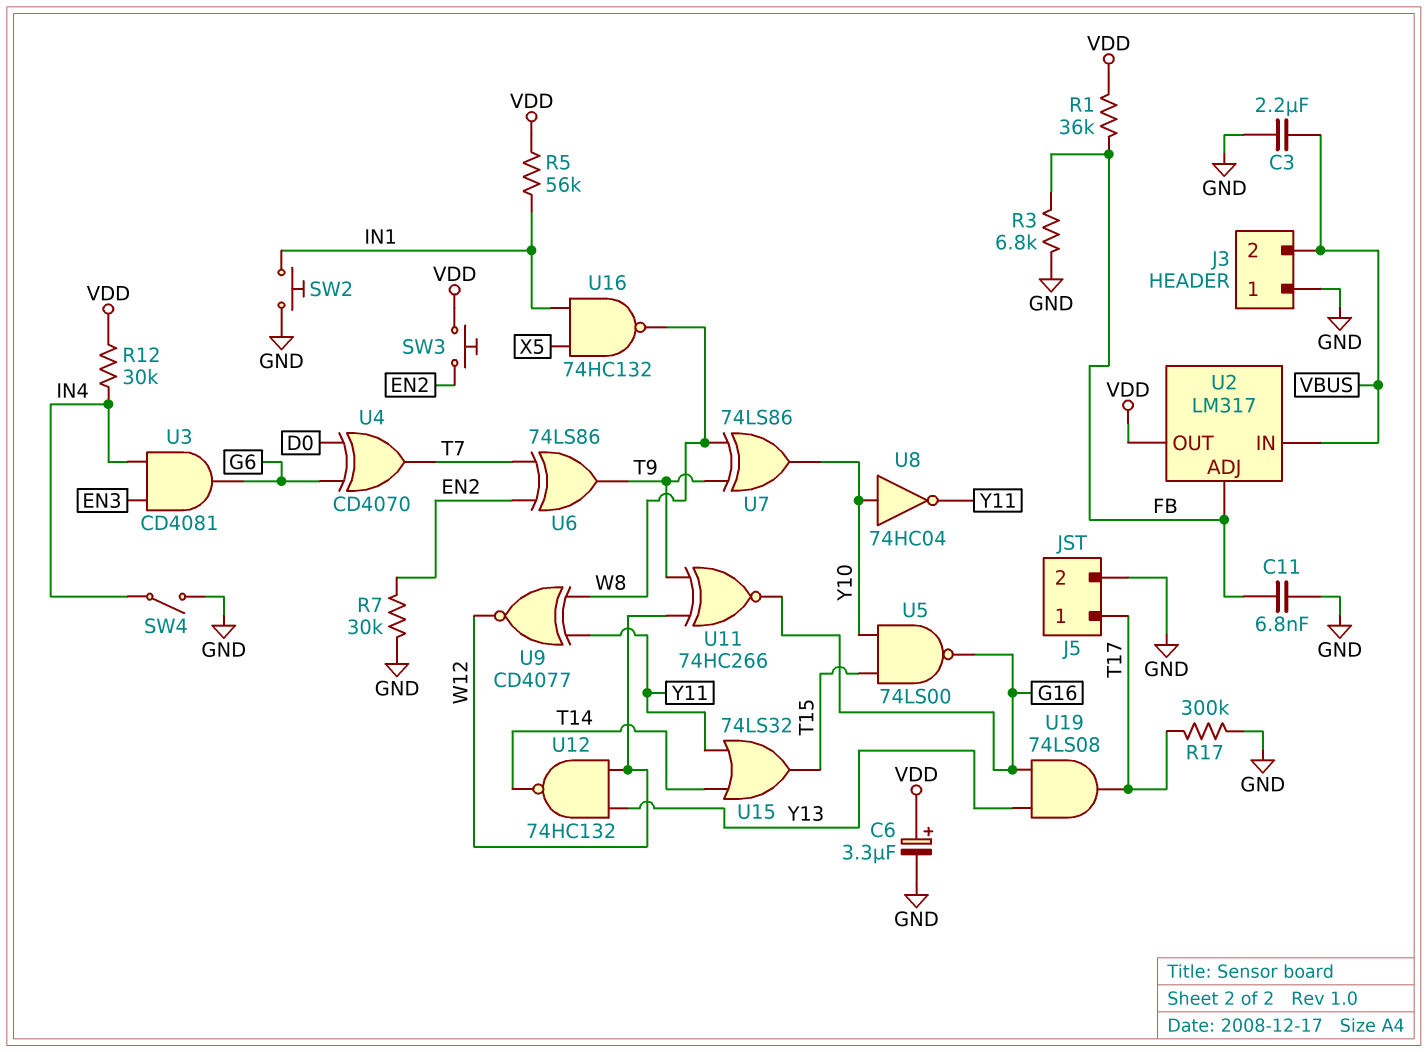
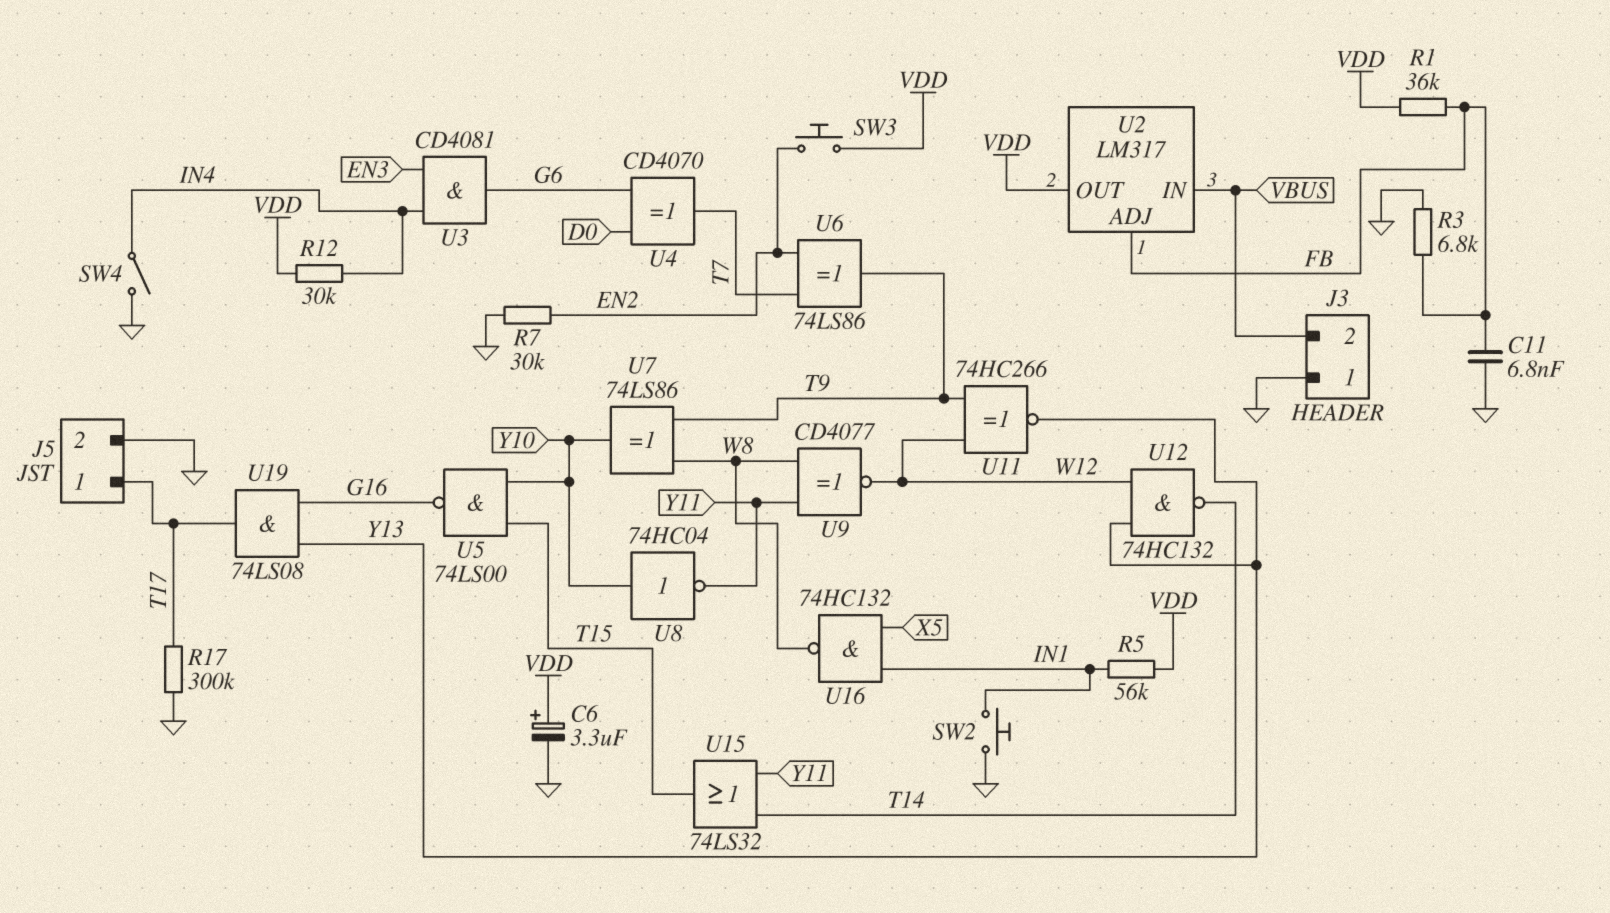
C3: 2.2uF (GND, VBUS) -> none
U11: XNOR 74HC266 (in T9, in W12, out G16) -> XNOR 74HC266 (in T9, in W12, out Y13)

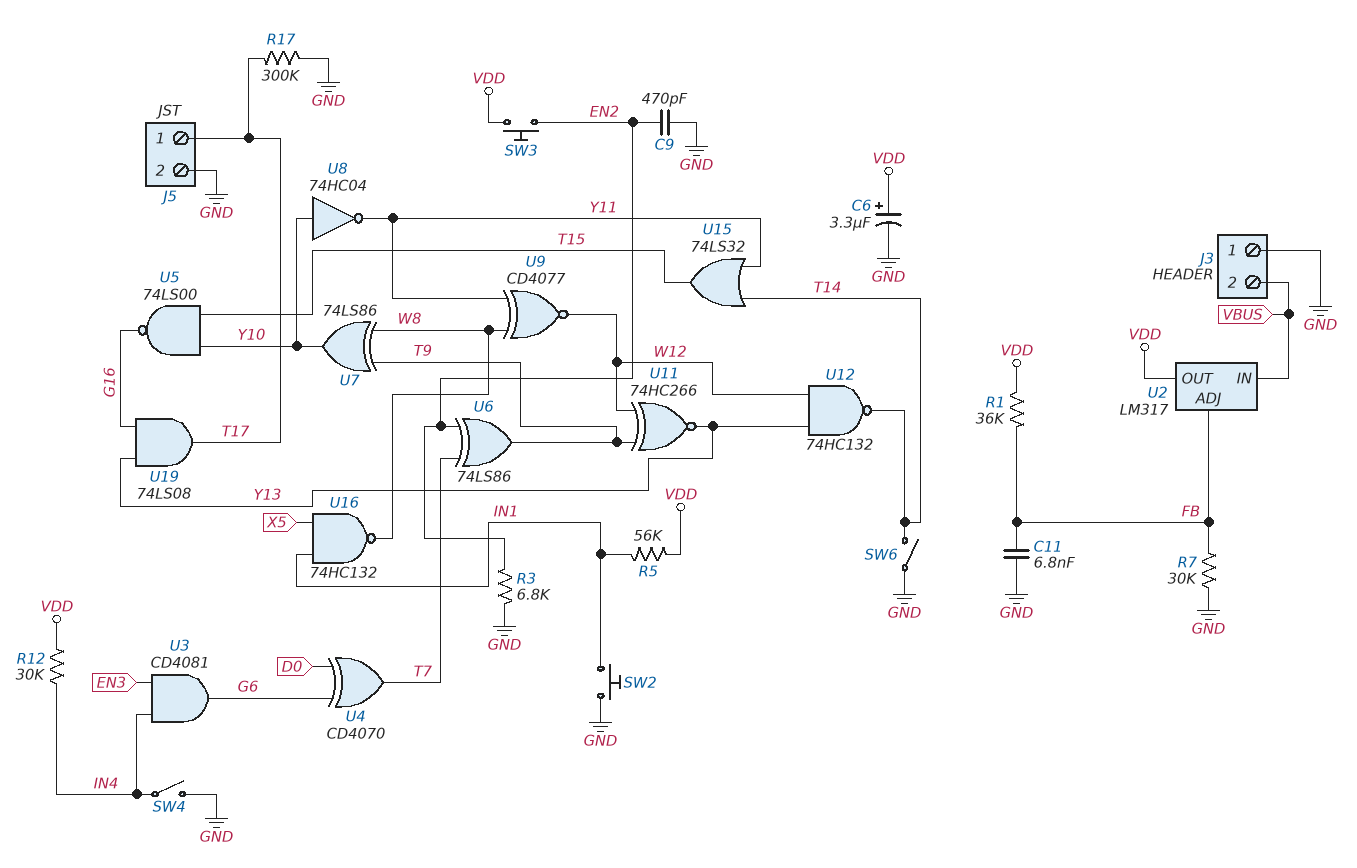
C9: none -> 470pF (EN2, GND)
R3: 6.8k (FB, GND) -> 6.8k (EN2, GND)
R7: 30k (EN2, GND) -> 30k (FB, GND)
SW6: none -> switch (GND, T14)

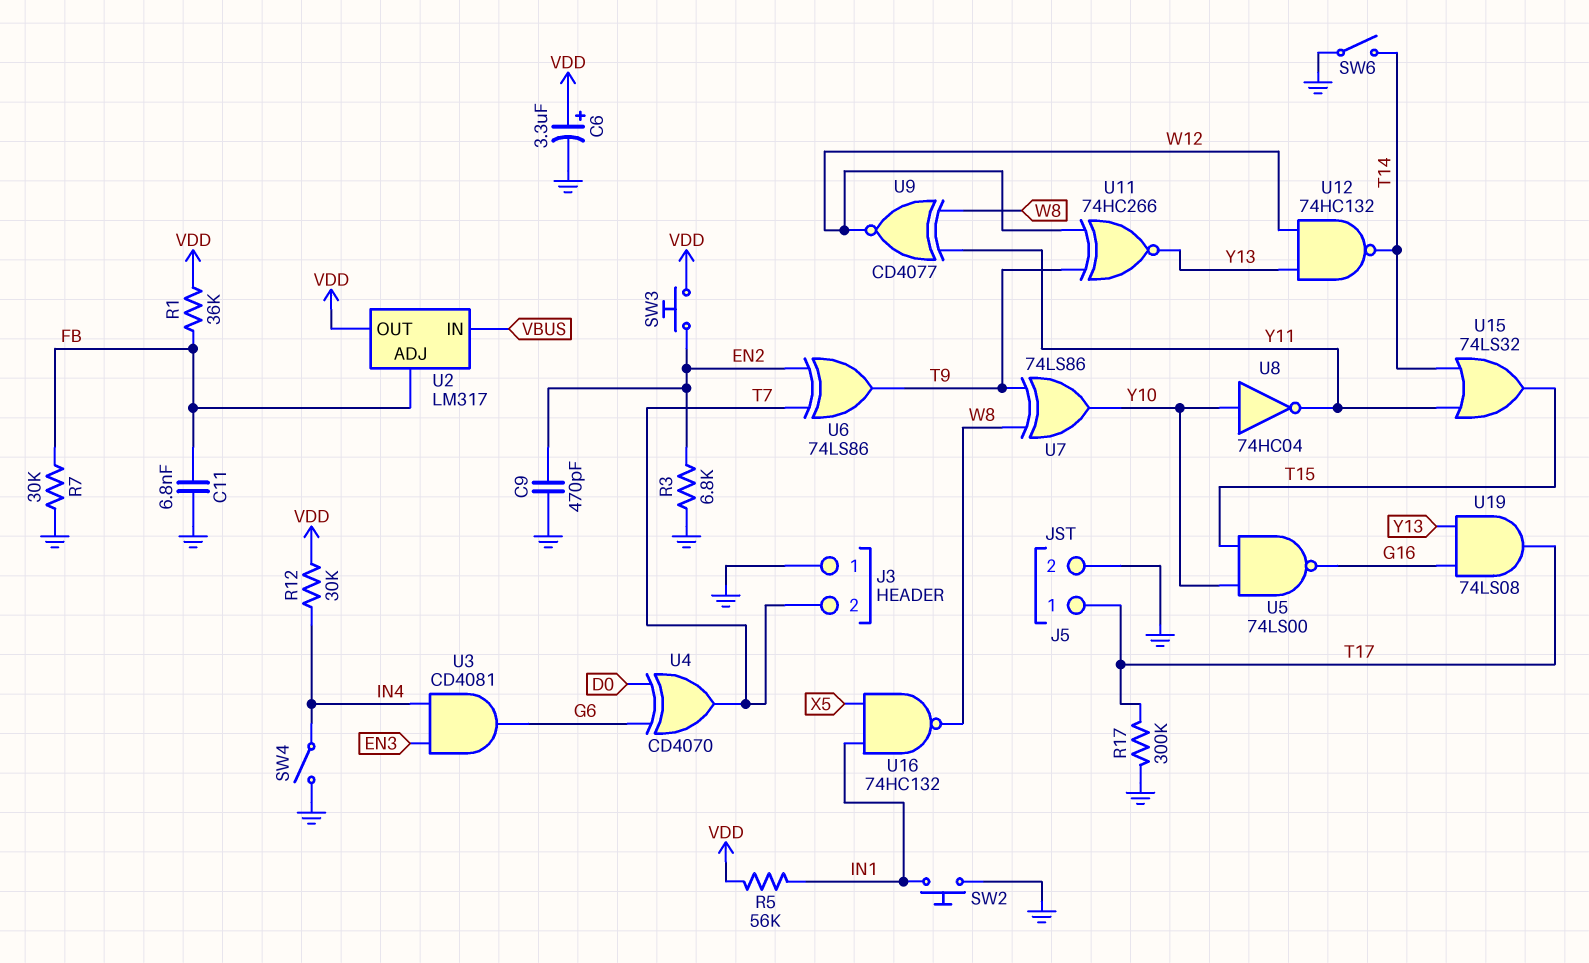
J3 pin 2: VBUS -> T7

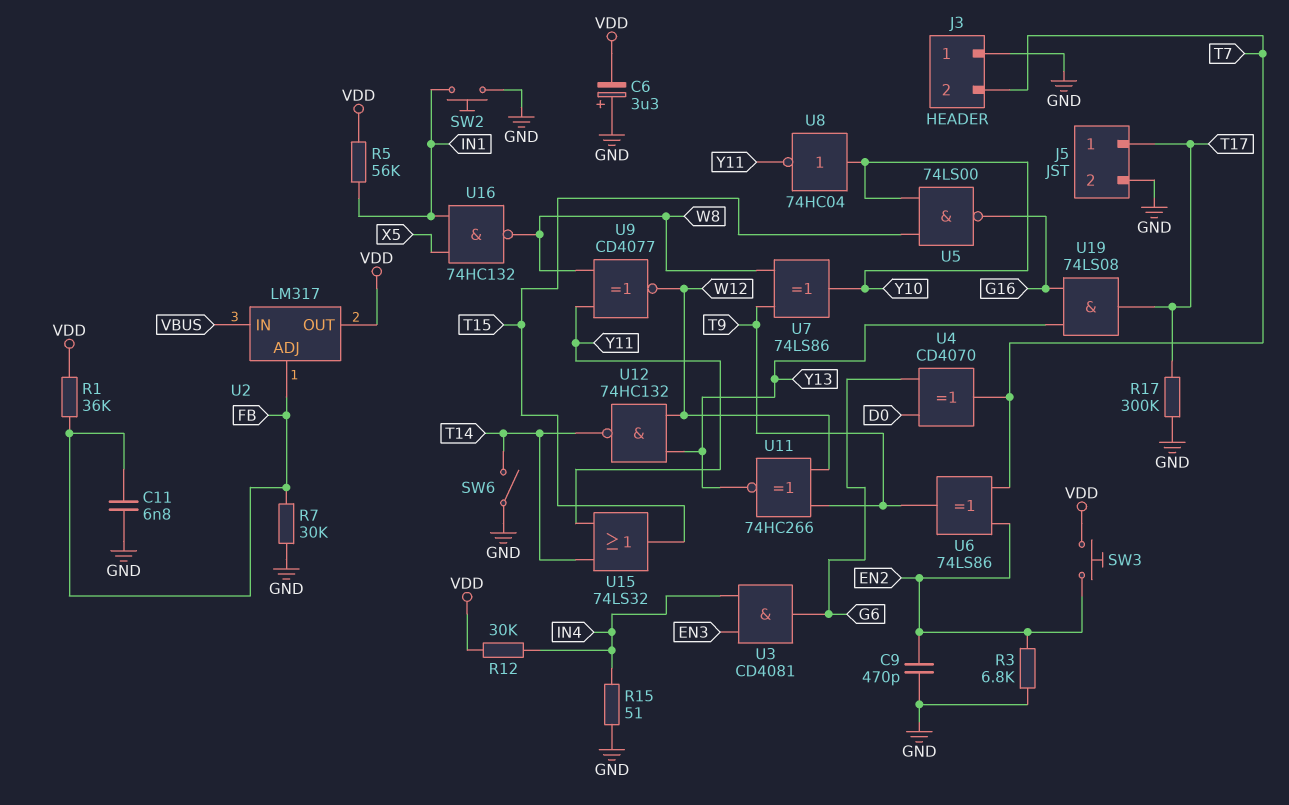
C6: 3.3uF (plus VDD, minus GND) -> 3.3uF (plus GND, minus VDD)
R15: none -> 51 (GND, IN4)
SW4: switch (GND, IN4) -> none

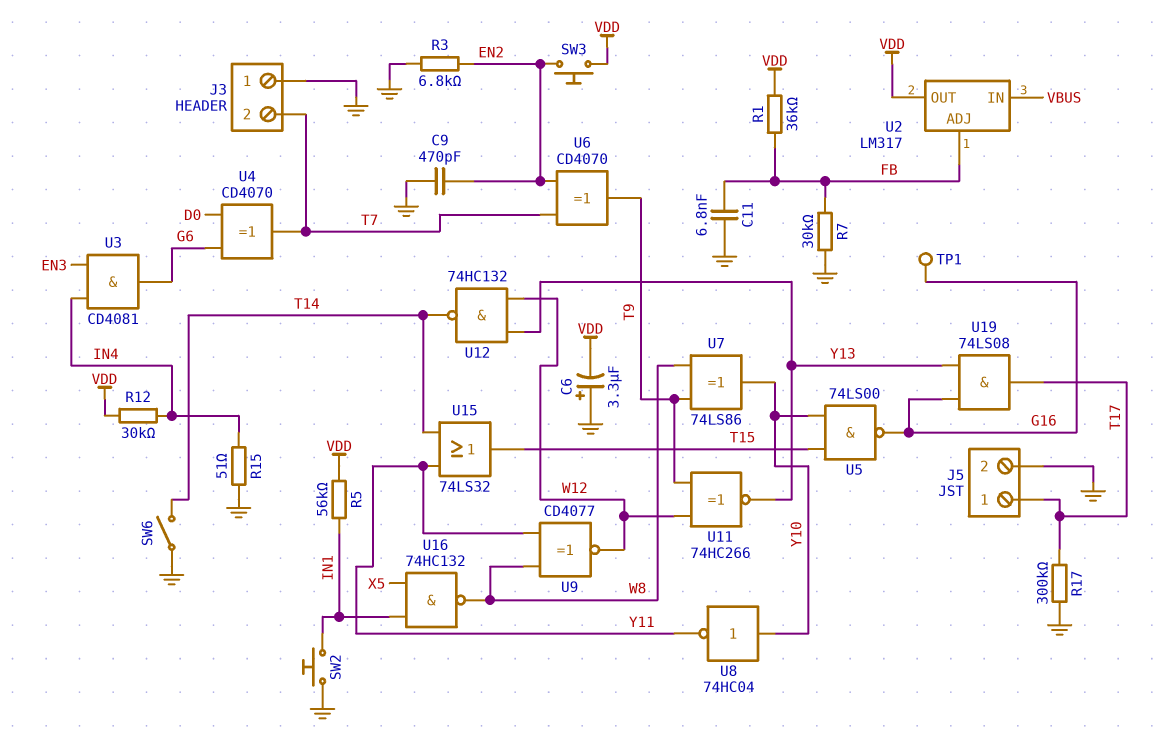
TP1: none -> test point (G16)
U6: XOR 74LS86 (in EN2, in T7, out T9) -> XOR CD4070 (in EN2, in T7, out T9)

